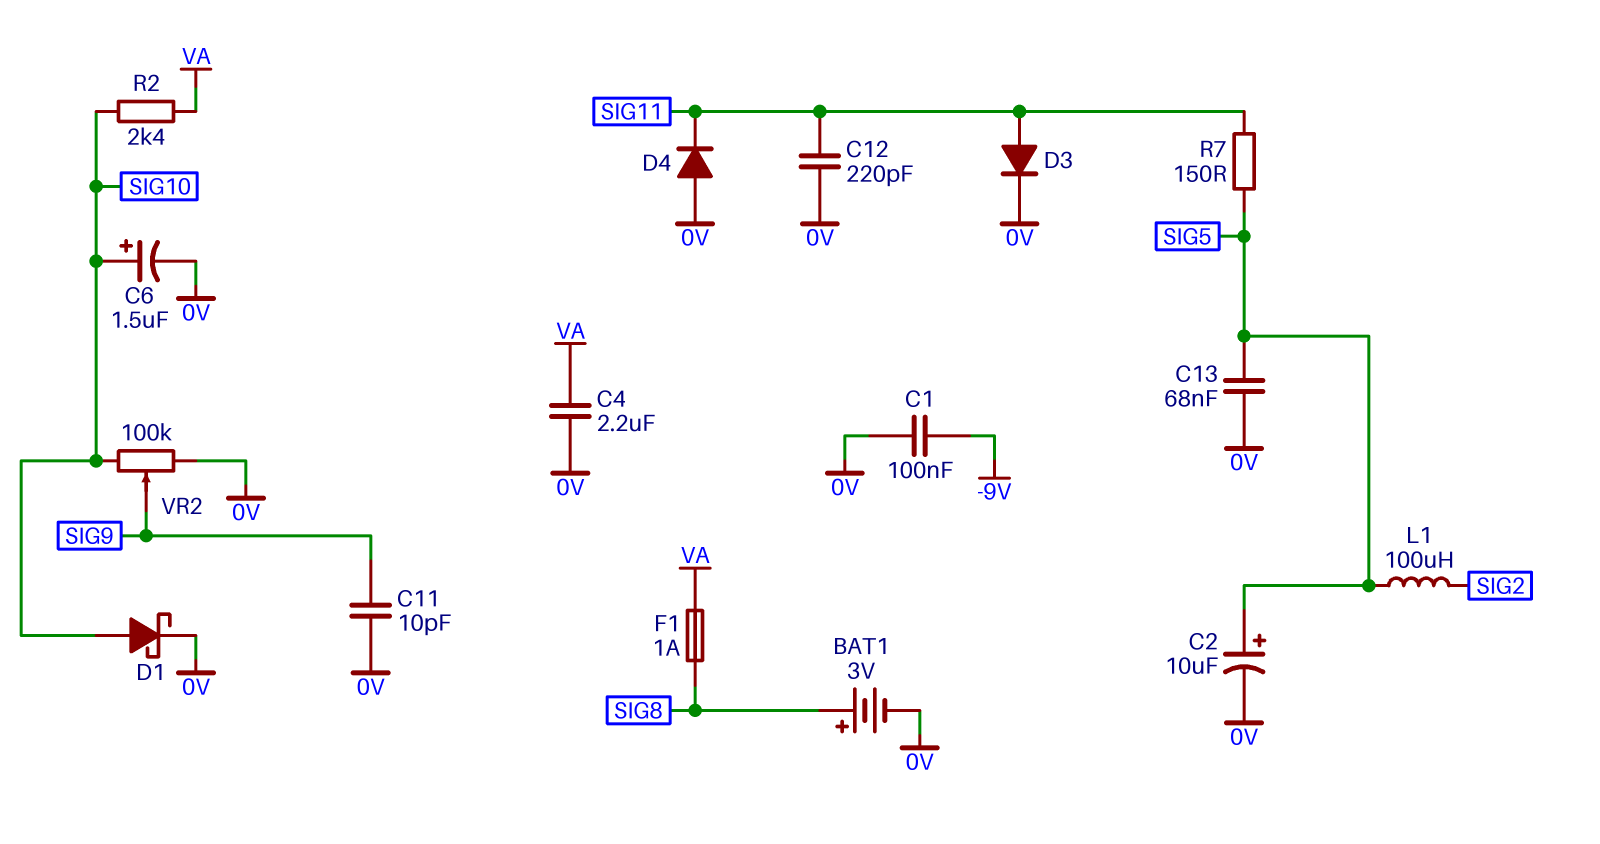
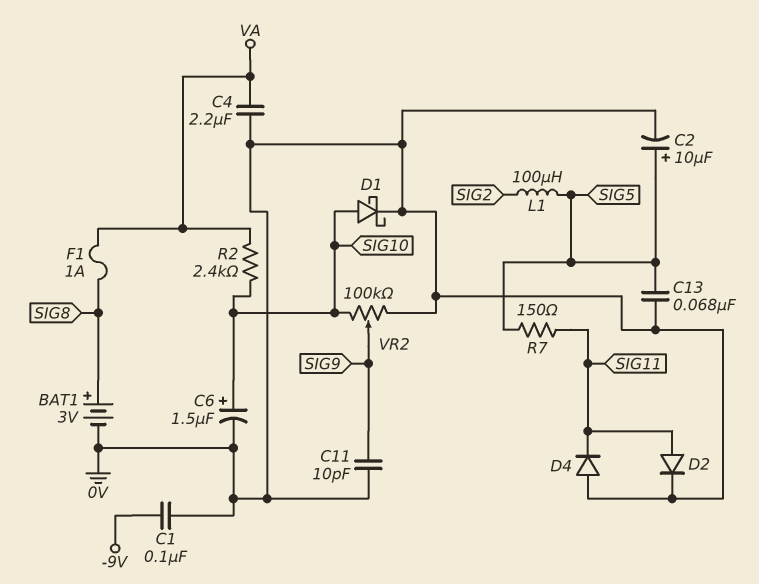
C12: 220pF (0V, SIG11) -> none
D2: none -> diode (A SIG11, K 0V)
D3: diode (A SIG11, K 0V) -> none

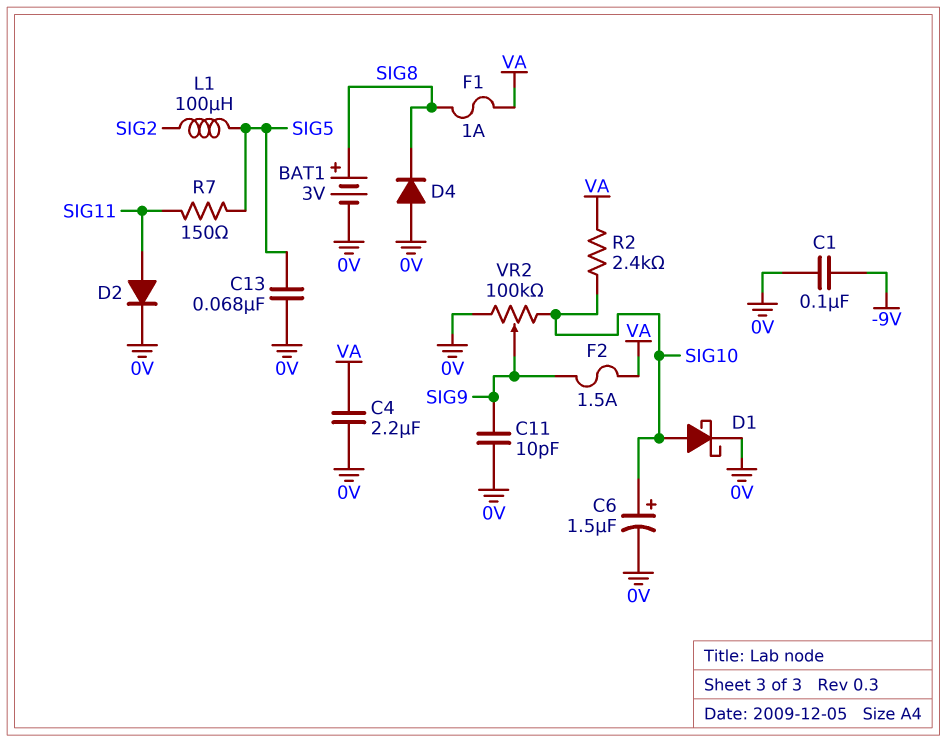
C2: 10uF (plus SIG5, minus 0V) -> none
D4: diode (A 0V, K SIG11) -> diode (A 0V, K SIG8)
F2: none -> 1.5A (SIG9, VA)

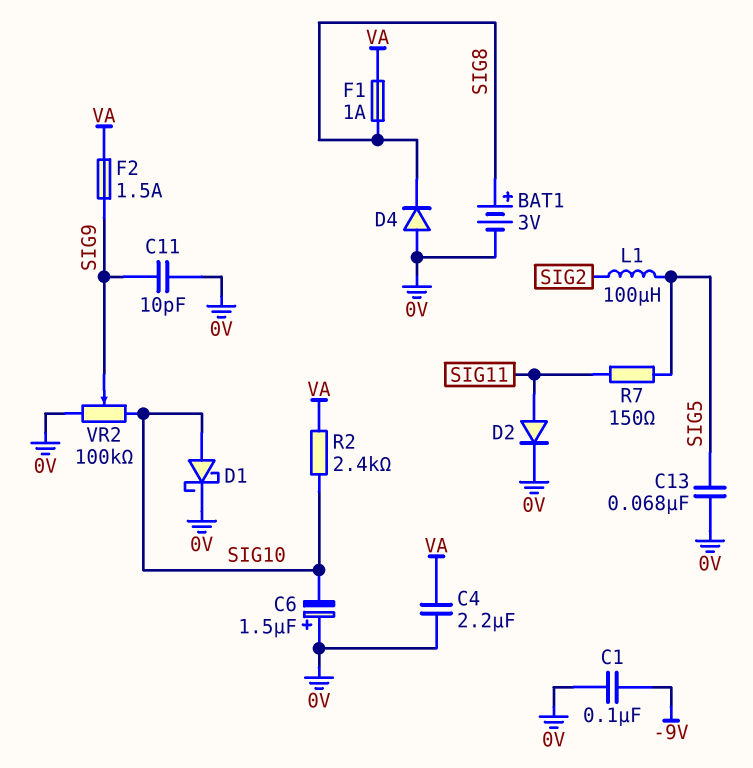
C6: 1.5uF (plus SIG10, minus 0V) -> 1.5uF (plus 0V, minus SIG10)

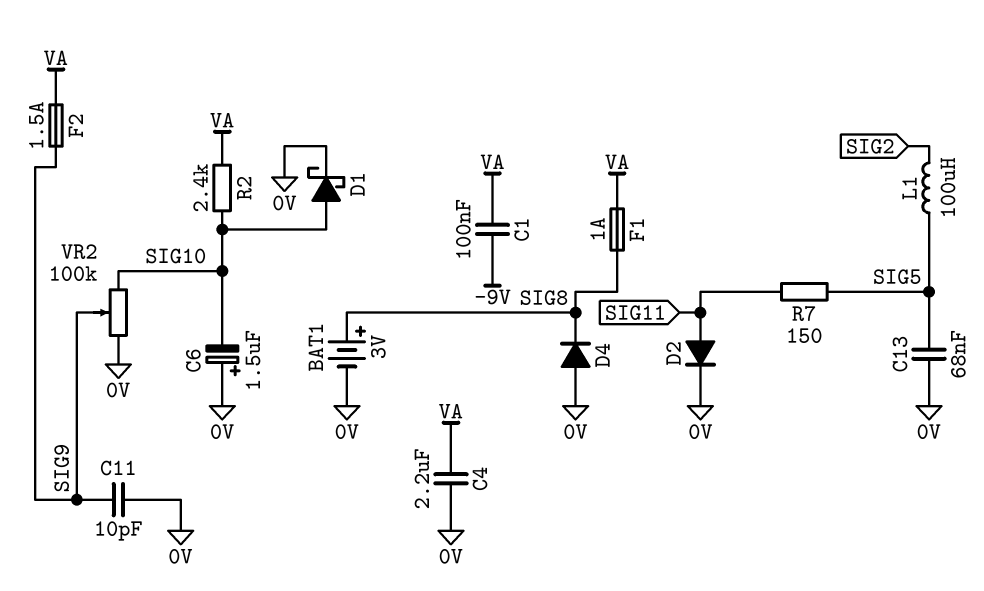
C1: 100nF (-9V, 0V) -> 100nF (-9V, VA)

